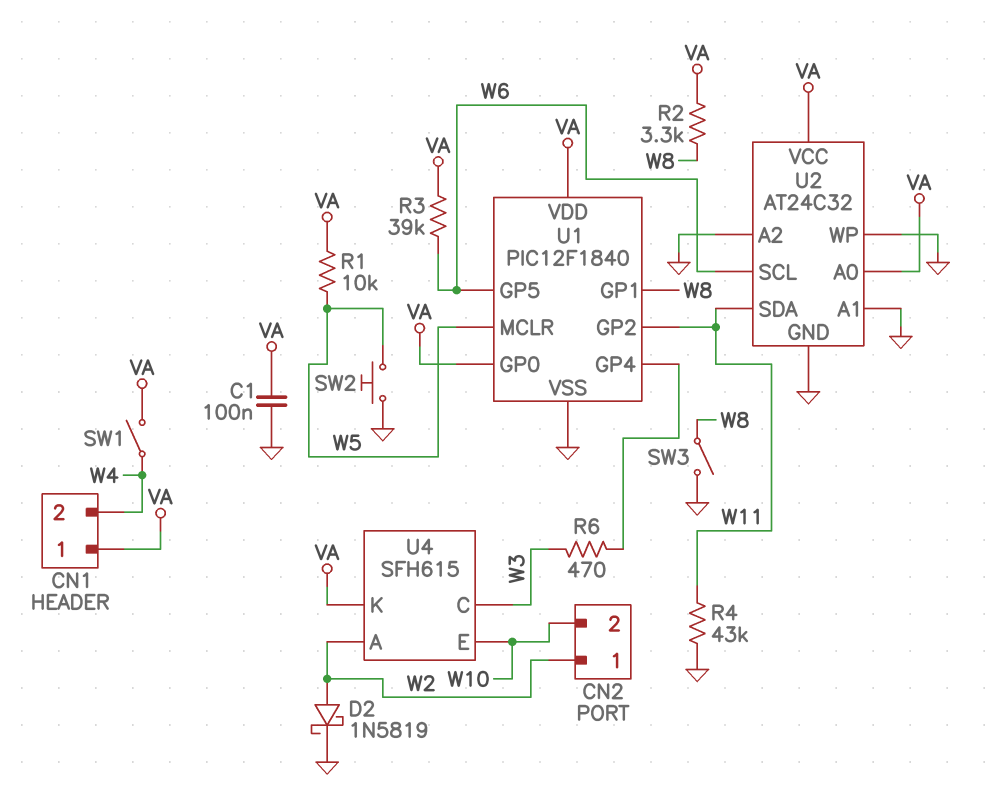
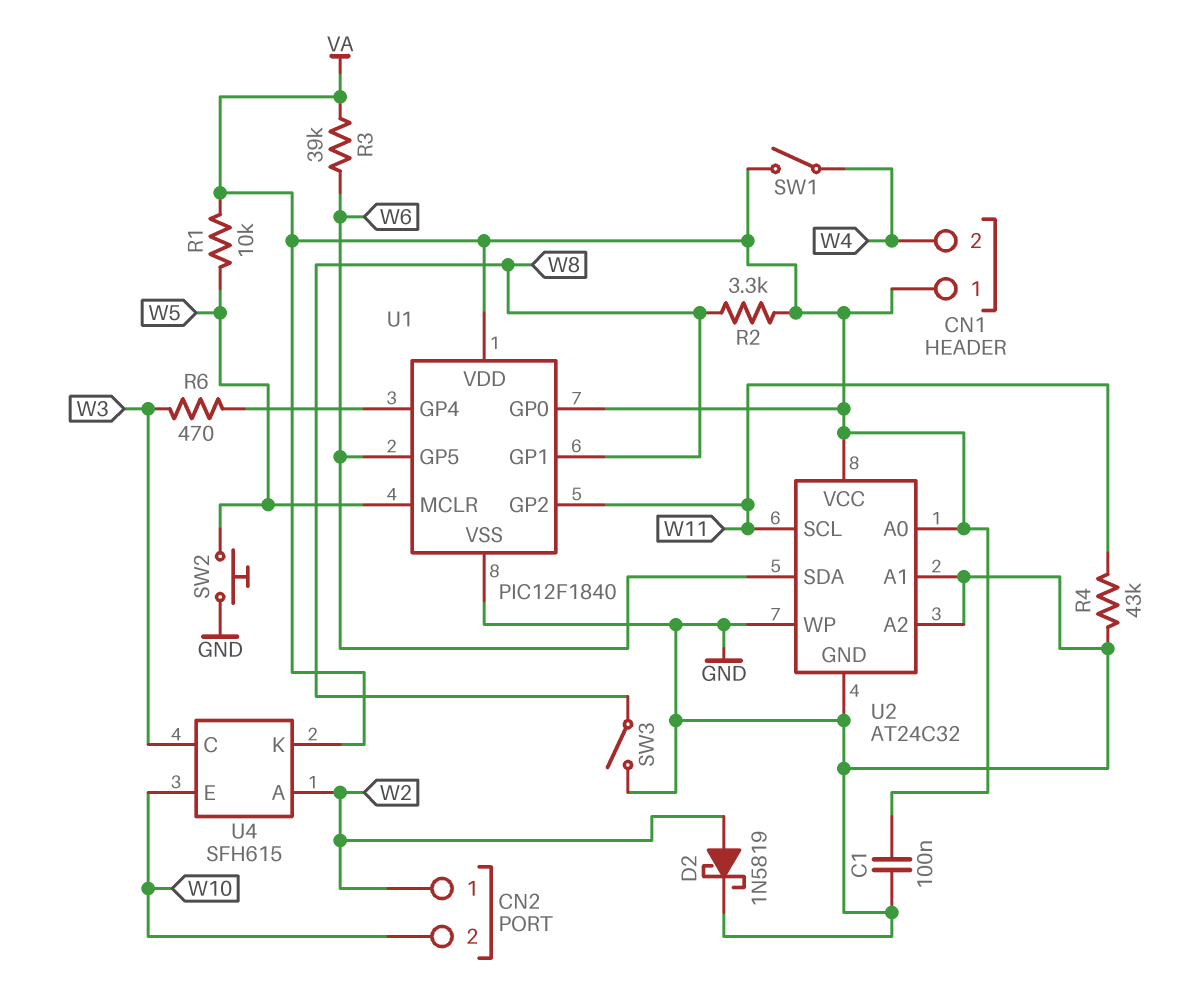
U2 pin SCL: W6 -> W11
U2 pin SDA: W11 -> W6

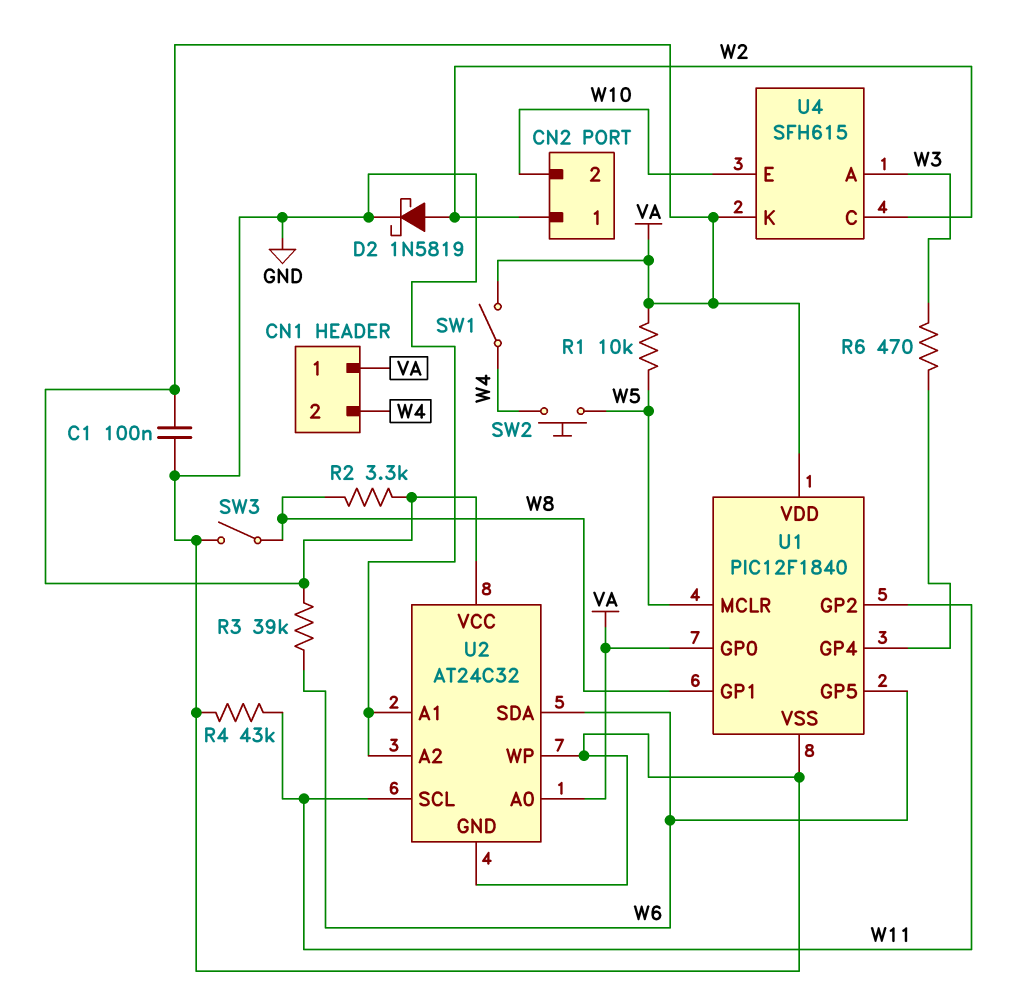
SW2: button (GND, W5) -> button (W4, W5)
U4 pin A: W2 -> W3
U4 pin C: W3 -> W2

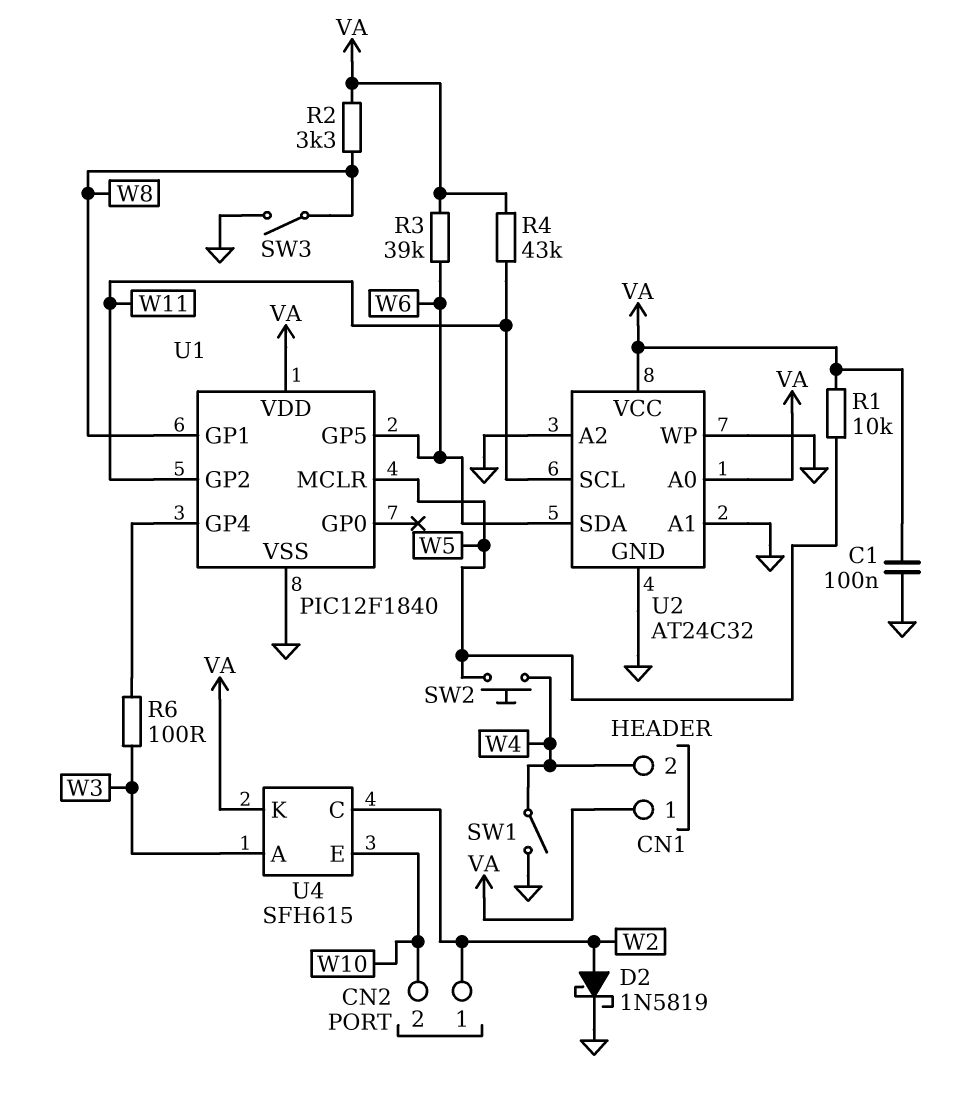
R4: 43k (GND, W11) -> 43k (VA, W11)
R6: 470 (U1/GP4, W3) -> 100 (U1/GP4, W3)
SW1: switch (VA, W4) -> switch (GND, W4)
U1 pin GP0: VA -> none

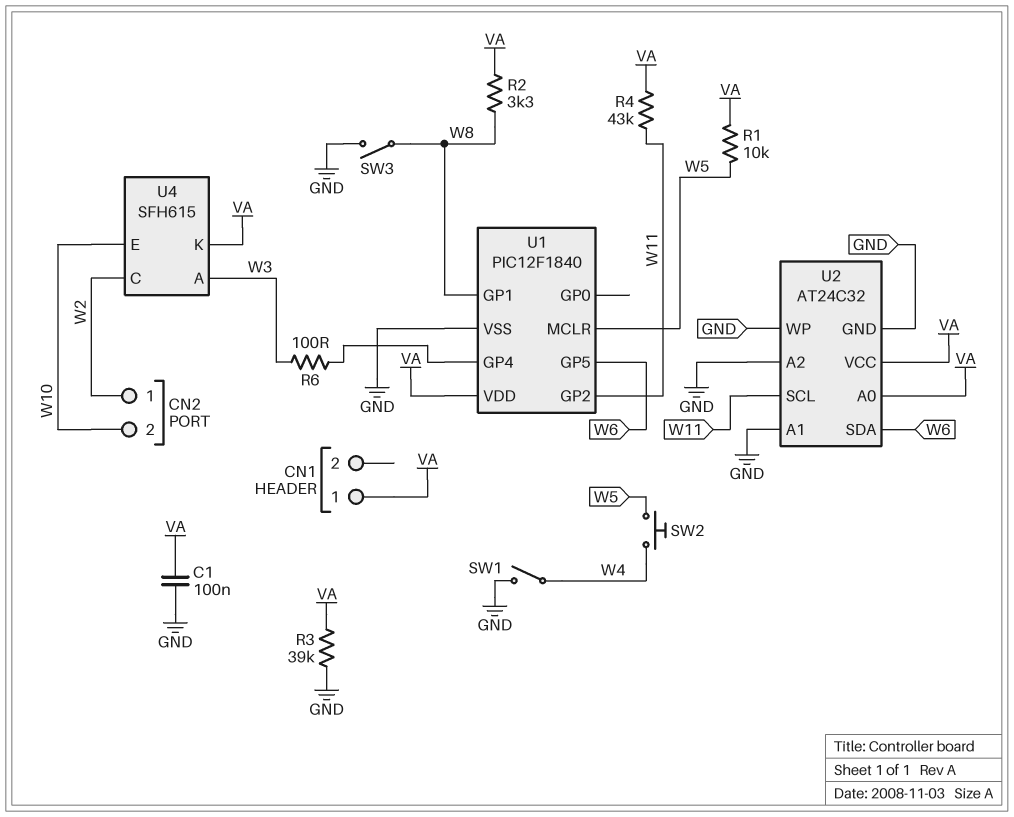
CN1 pin 2: W4 -> none
D2: schottky 1N5819 (A W2, K GND) -> none
R3: 39k (VA, W6) -> 39k (GND, VA)

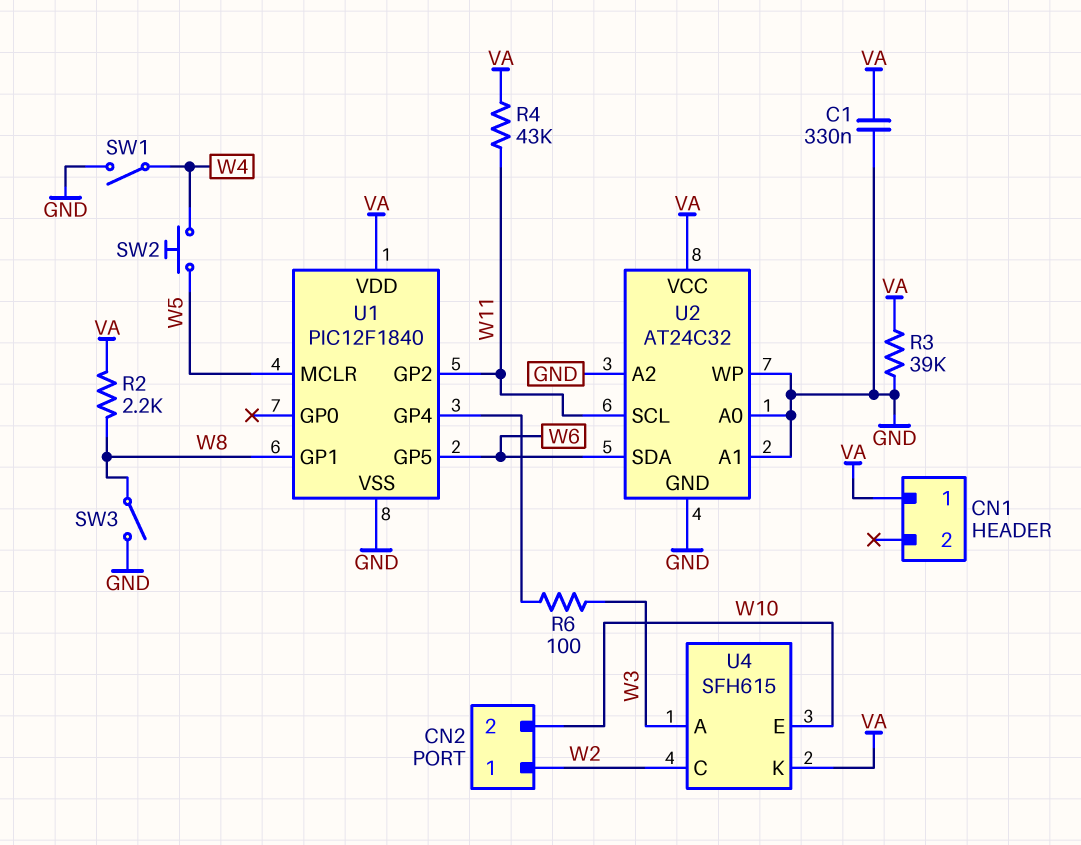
C1: 100nF (GND, VA) -> 330nF (GND, VA)
R1: 10k (VA, W5) -> none
R2: 3.3k (VA, W8) -> 2.2k (VA, W8)
U2 pin A0: VA -> GND

